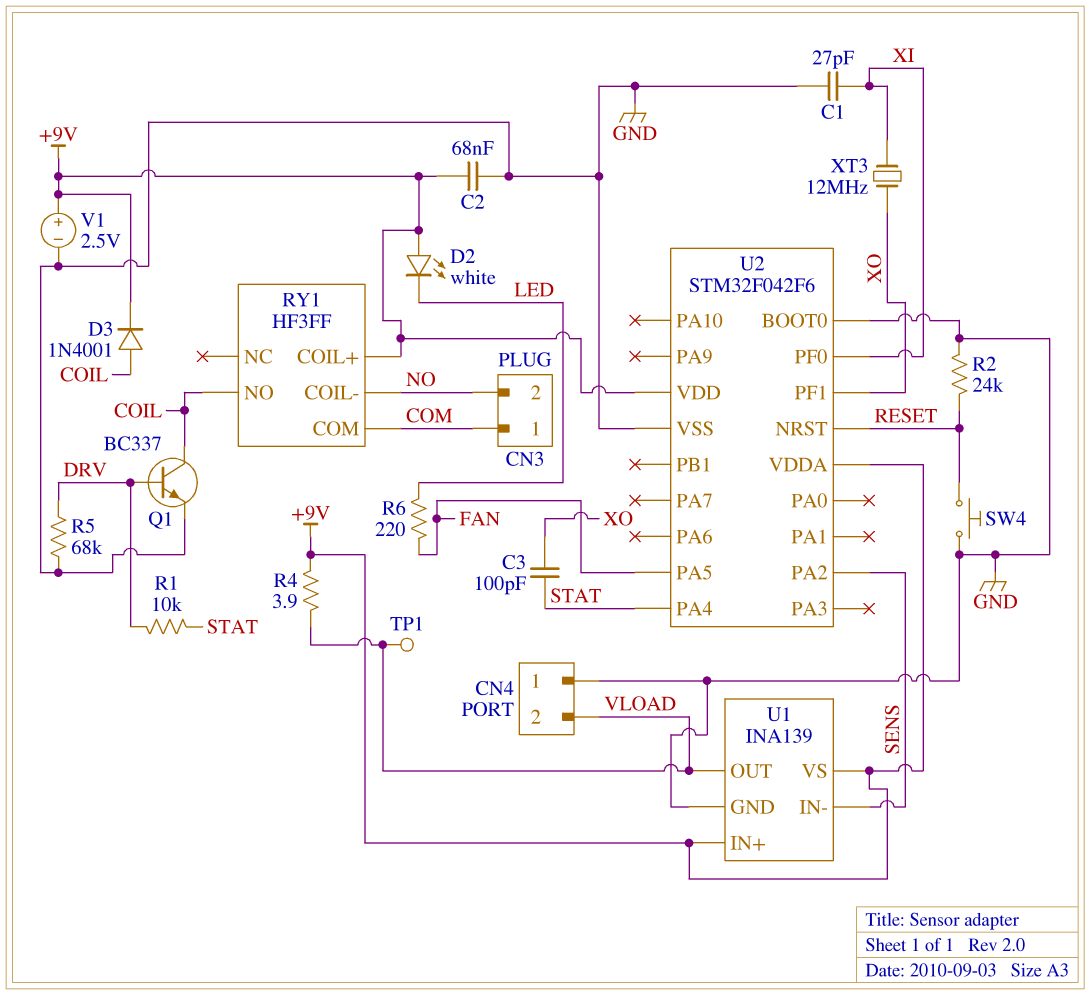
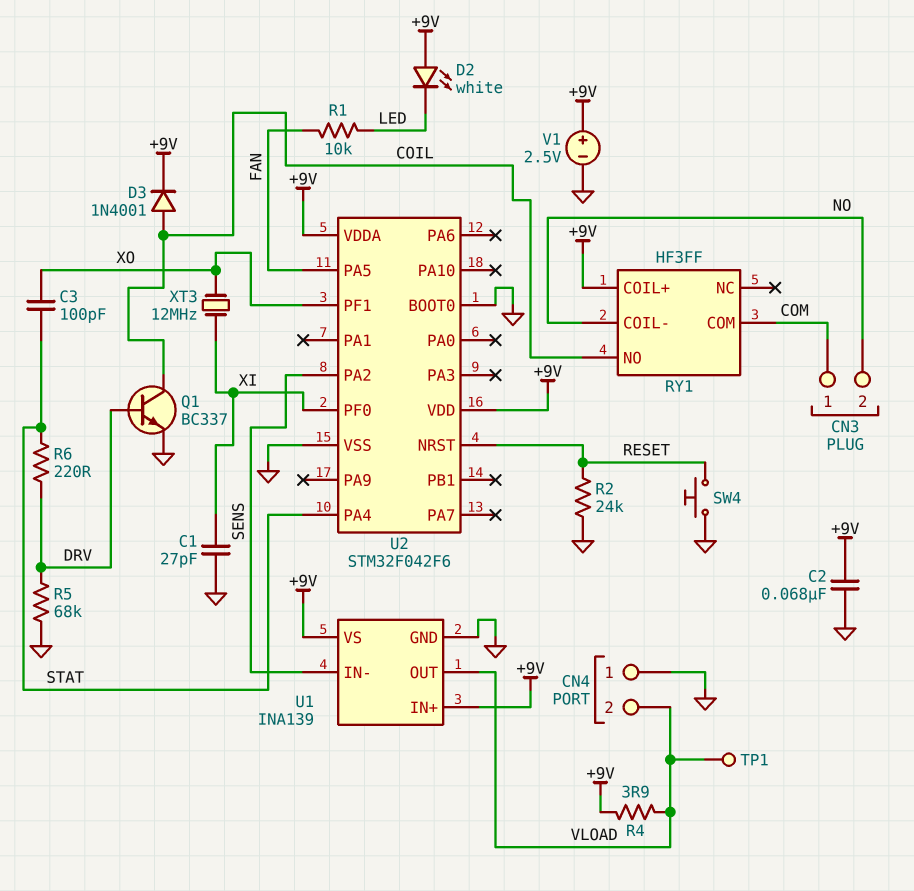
R1: 10k (DRV, STAT) -> 10k (FAN, LED)
R6: 220 (FAN, LED) -> 220 (DRV, STAT)

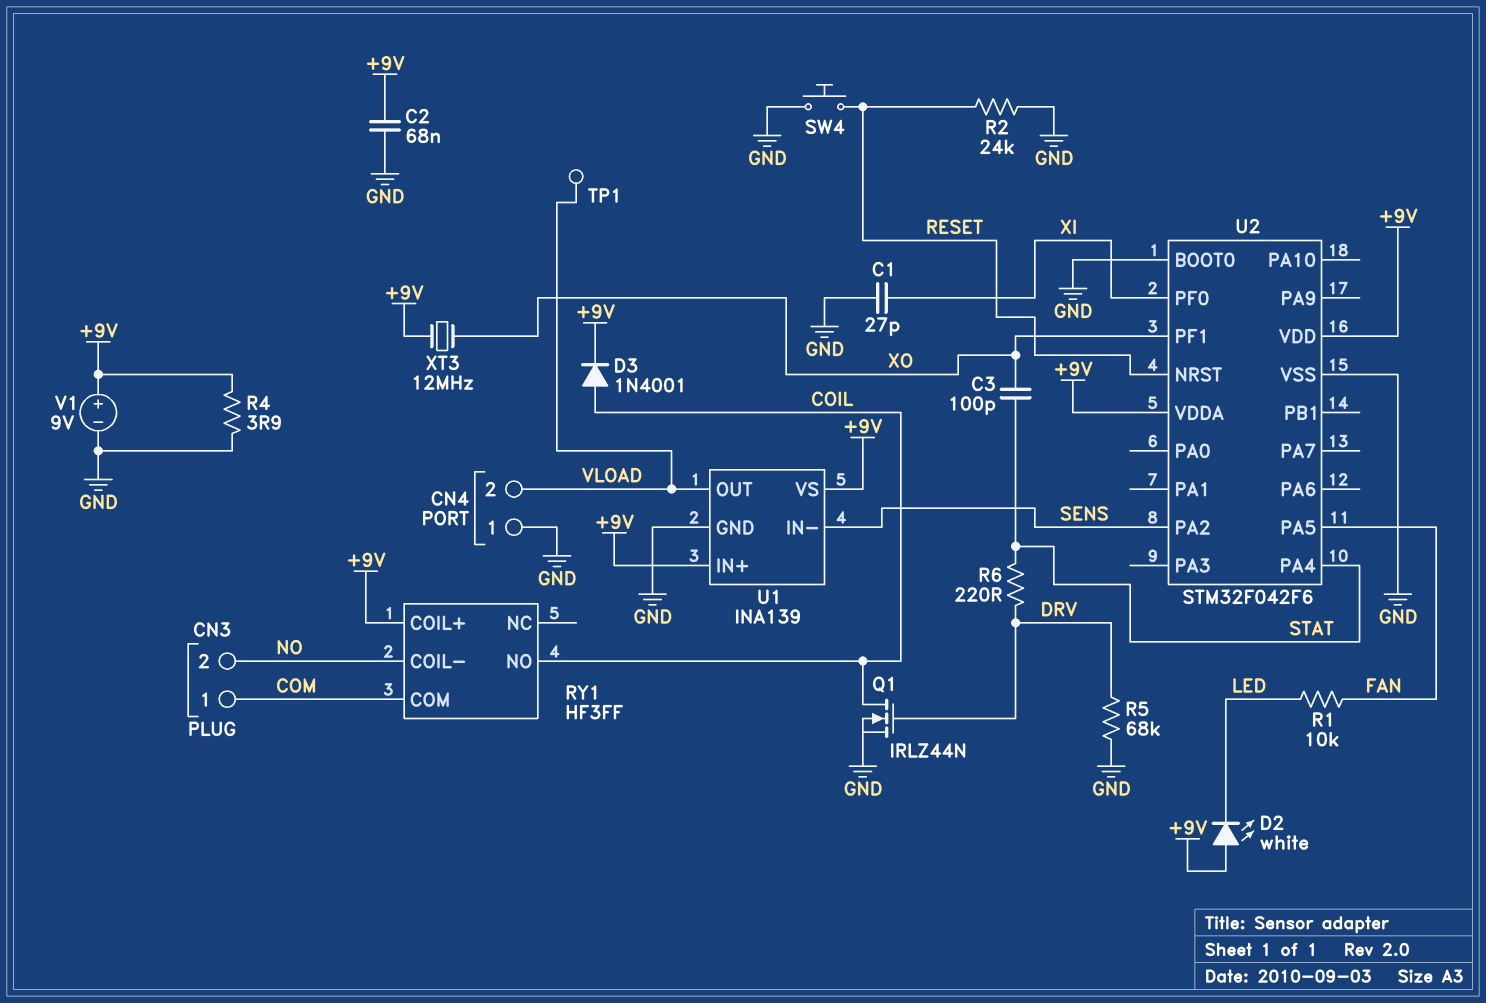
Q1: NPN BC337 (B DRV, C COIL, E GND) -> NMOS IRLZ44N (G DRV, D COIL, S GND)
R4: 3.9 (+9V, VLOAD) -> 3.9 (+9V, GND)
V1: 2.5V (plus +9V, minus GND) -> 9V (plus +9V, minus GND)
XT3: 12MHz (XI, XO) -> 12MHz (+9V, XO)

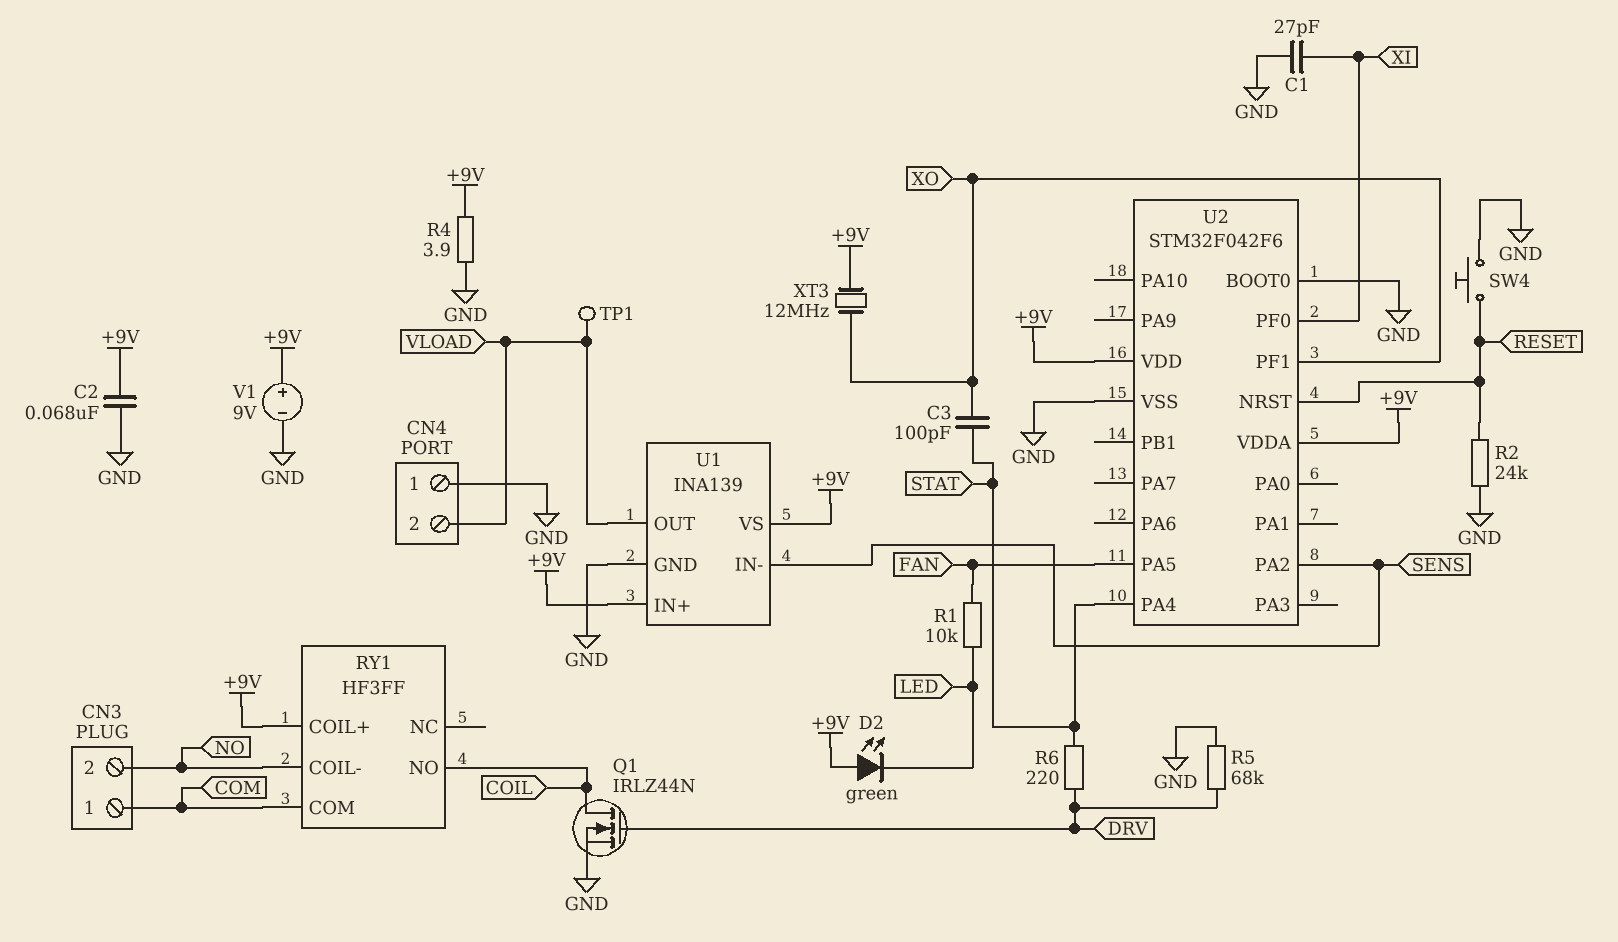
D2: LED white (A +9V, K LED) -> LED green (A +9V, K LED)
D3: diode 1N4001 (A COIL, K +9V) -> none

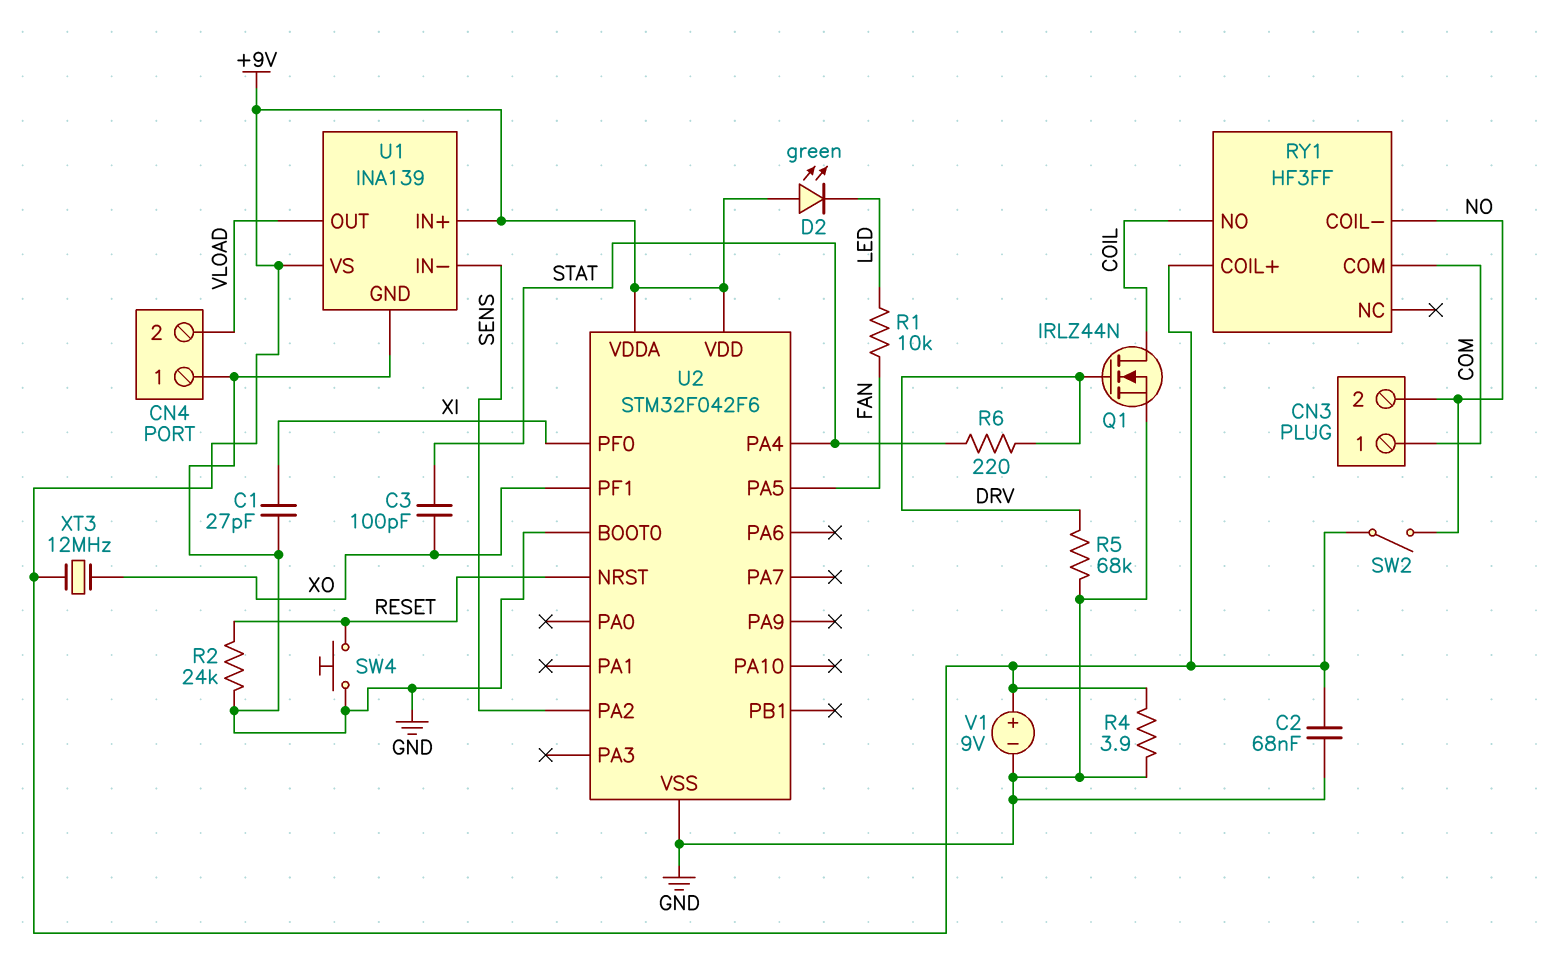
SW2: none -> switch (+9V, NO)
TP1: test point (VLOAD) -> none

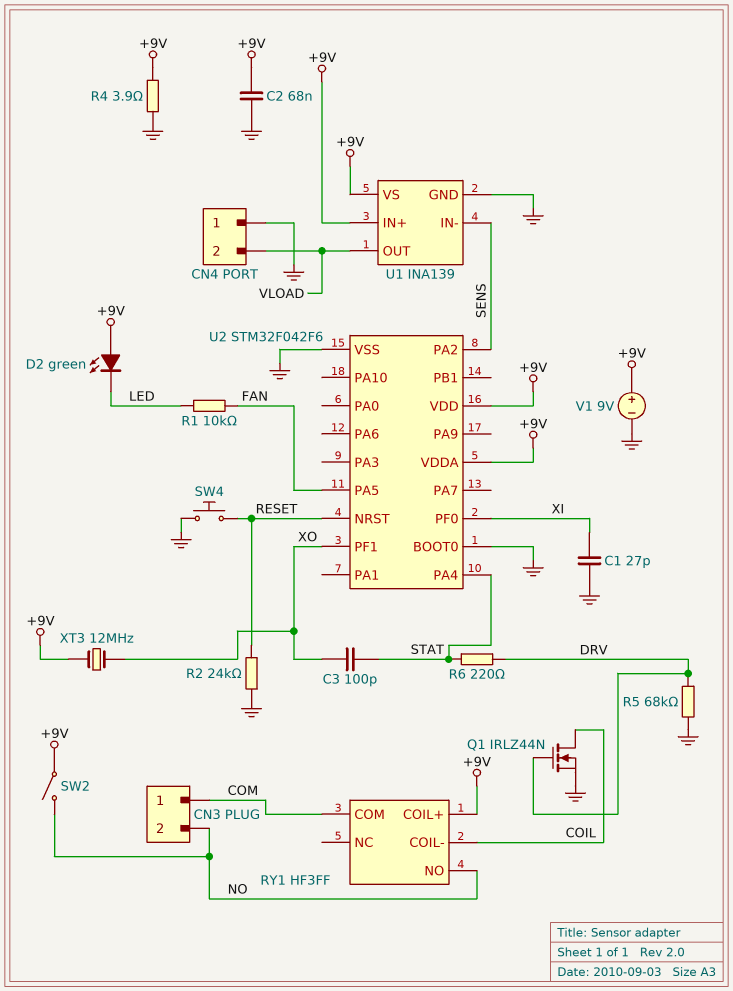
RY1 pin COIL-: NO -> COIL
RY1 pin NO: COIL -> NO

